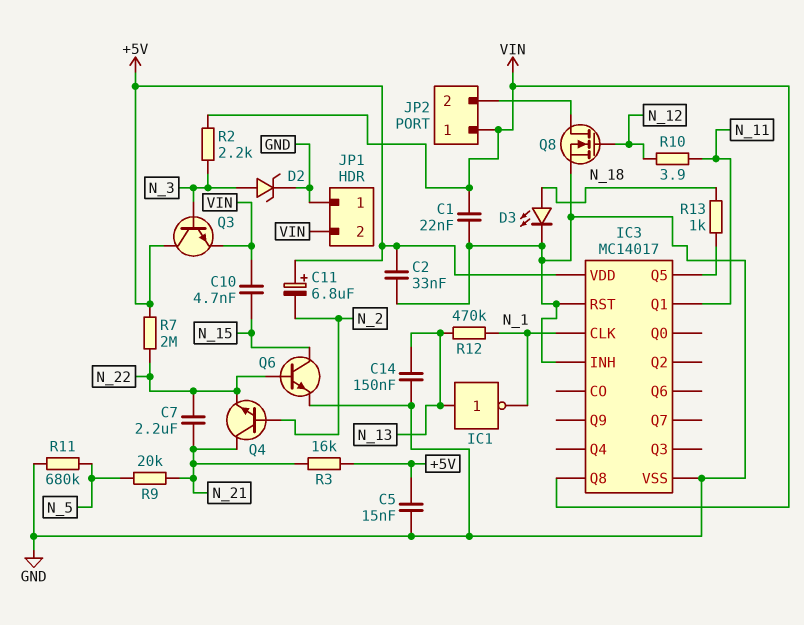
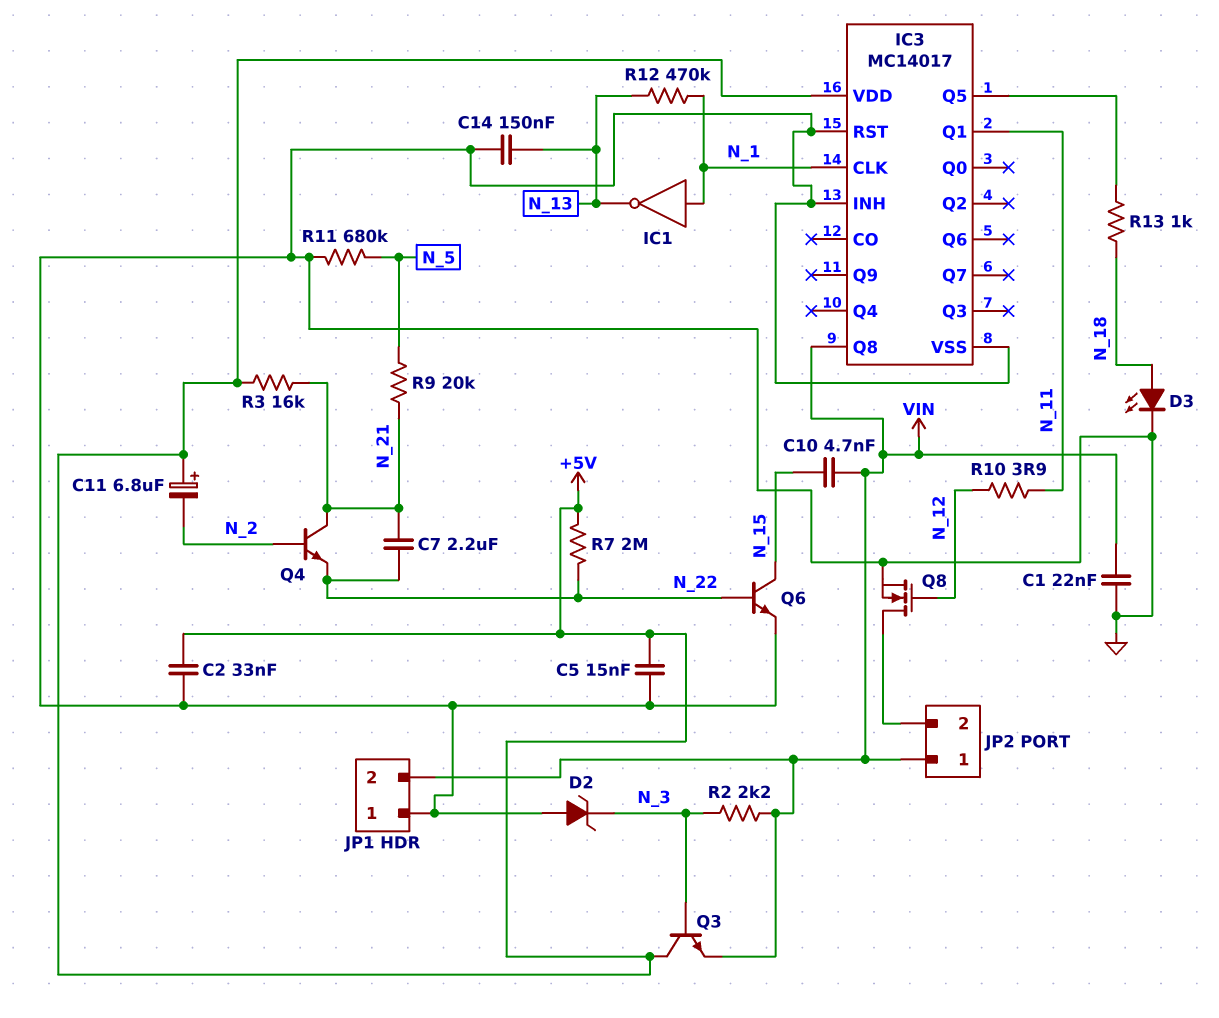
D2: zener (A N_3, K GND) -> zener (A GND, K N_3)
IC1: NOT (in N_13, out N_1) -> NOT (in N_1, out N_13)

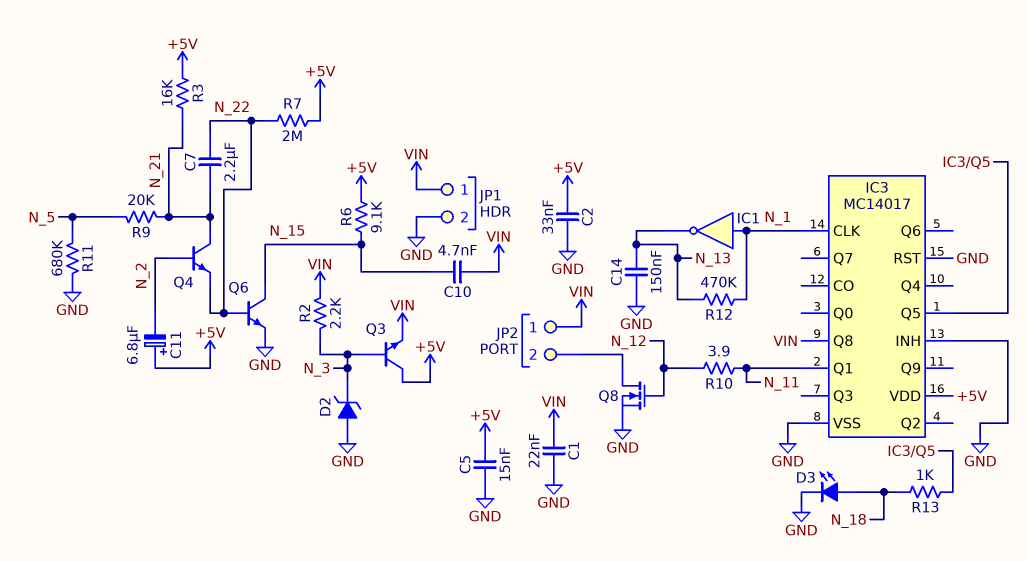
JP1 pin 1: GND -> VIN
JP1 pin 2: VIN -> GND
R6: none -> 9.1k (+5V, N_15)

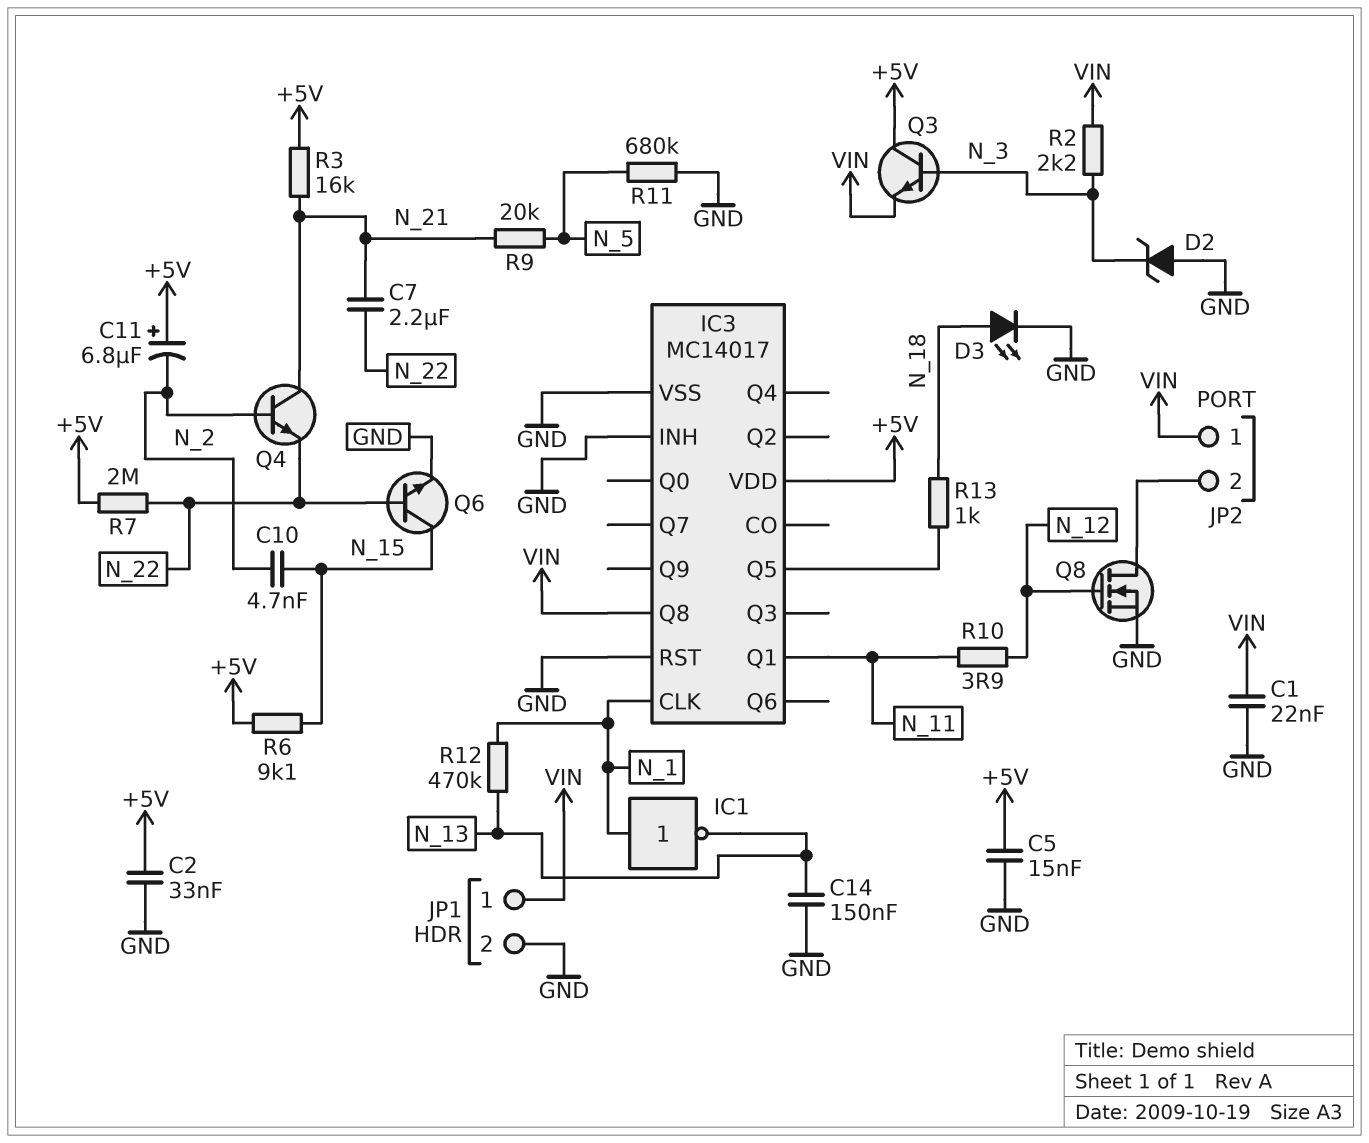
C10: 4.7nF (N_15, VIN) -> 4.7nF (N_2, N_15)

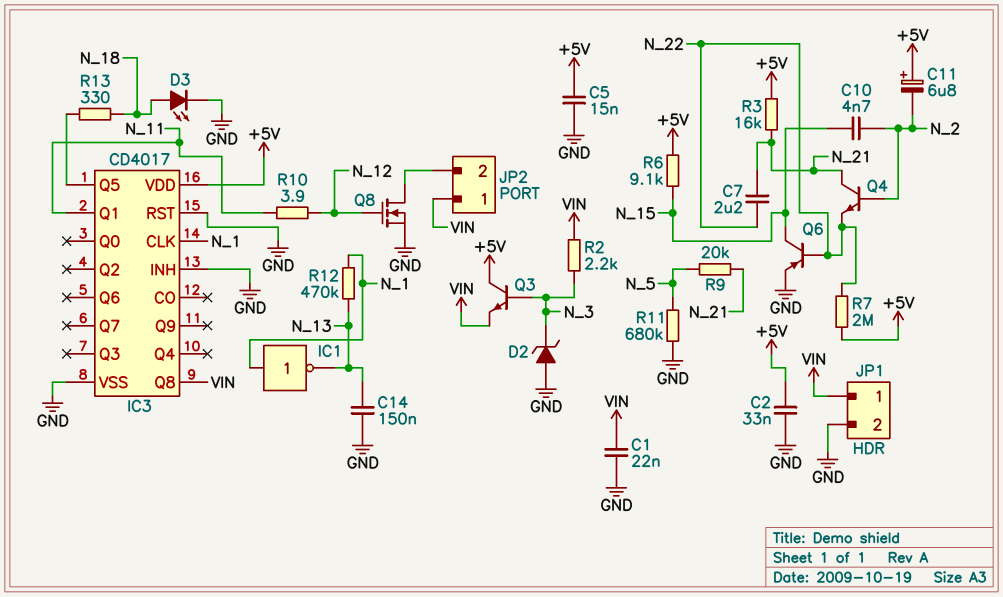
IC3: MC14017 -> CD4017
Q6: NPN (B N_22, C N_15, E GND) -> PNP (B N_22, C N_15, E GND)
R13: 1k (IC3/Q5, N_18) -> 330 (IC3/Q5, N_18)

